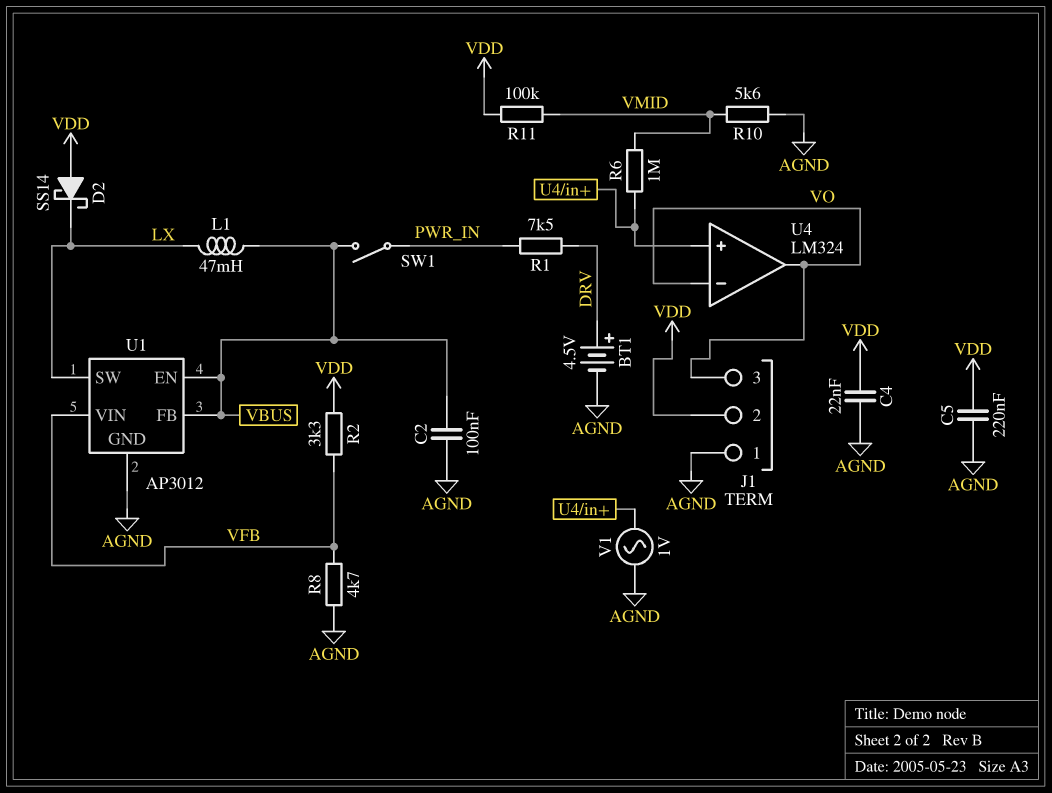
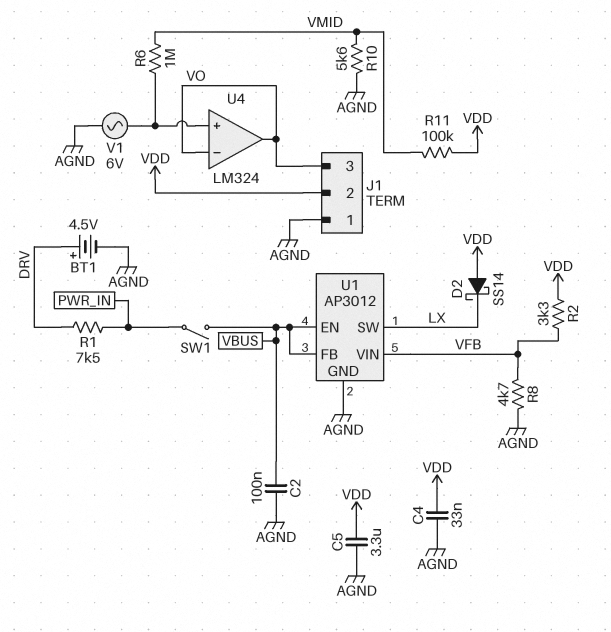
C4: 22nF (AGND, VDD) -> 33nF (AGND, VDD)
C5: 220nF (AGND, VDD) -> 3.3uF (AGND, VDD)
L1: 47mH (LX, VBUS) -> none
V1: AC 1V (AGND, U4/in+) -> AC 6V (AGND, U4/in+)

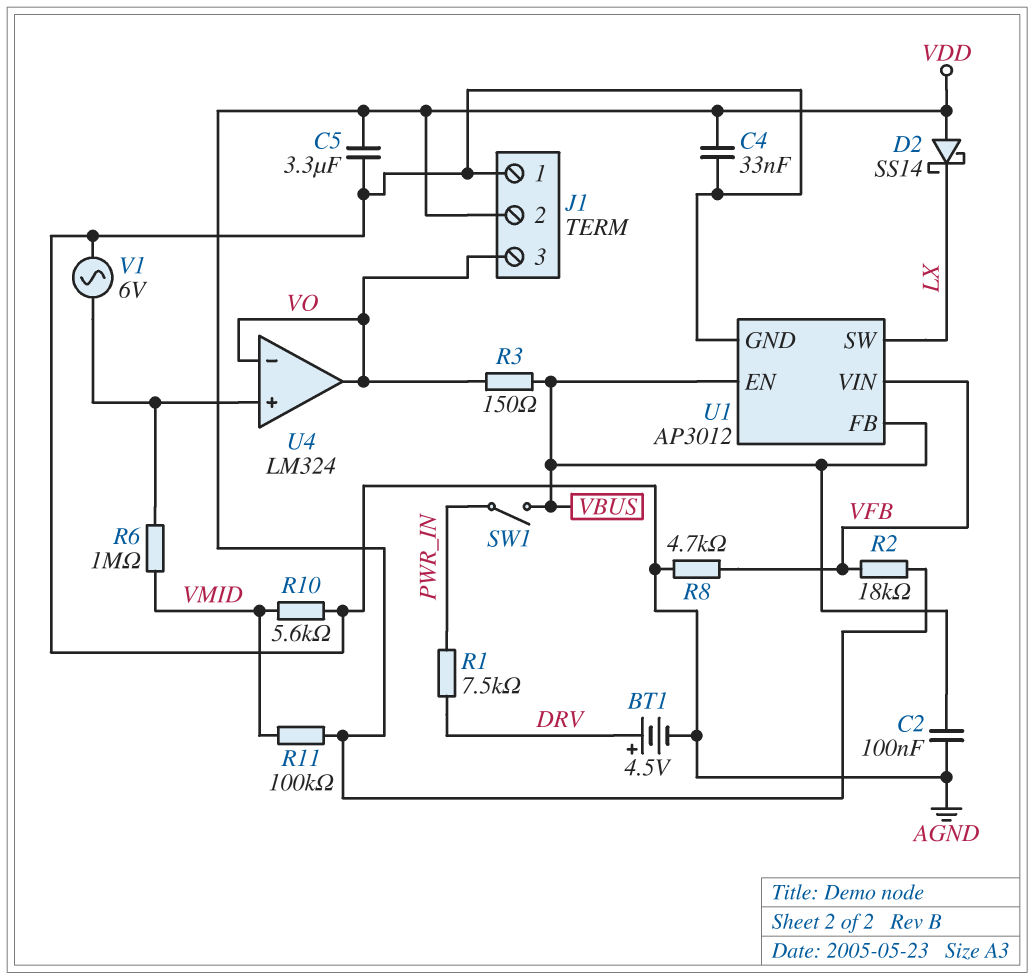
R2: 3.3k (VDD, VFB) -> 18k (VDD, VFB)
R3: none -> 150 (VBUS, VO)

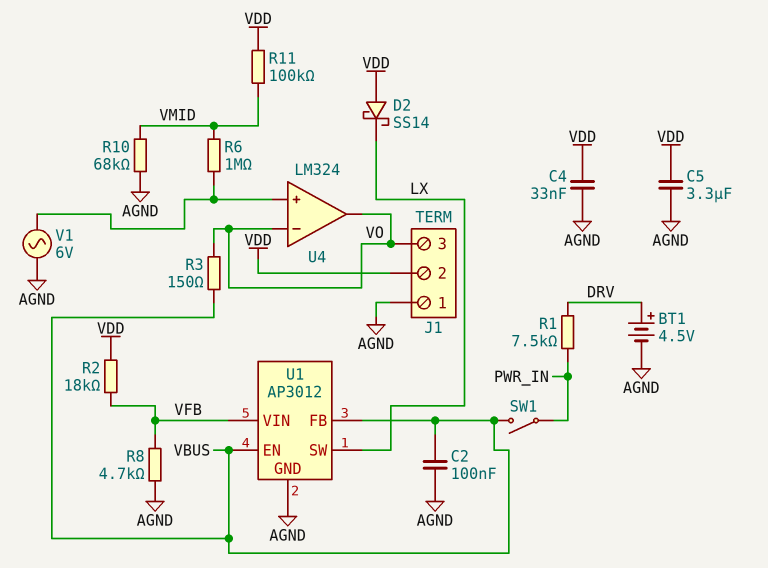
R10: 5.6k (AGND, VMID) -> 68k (AGND, VMID)

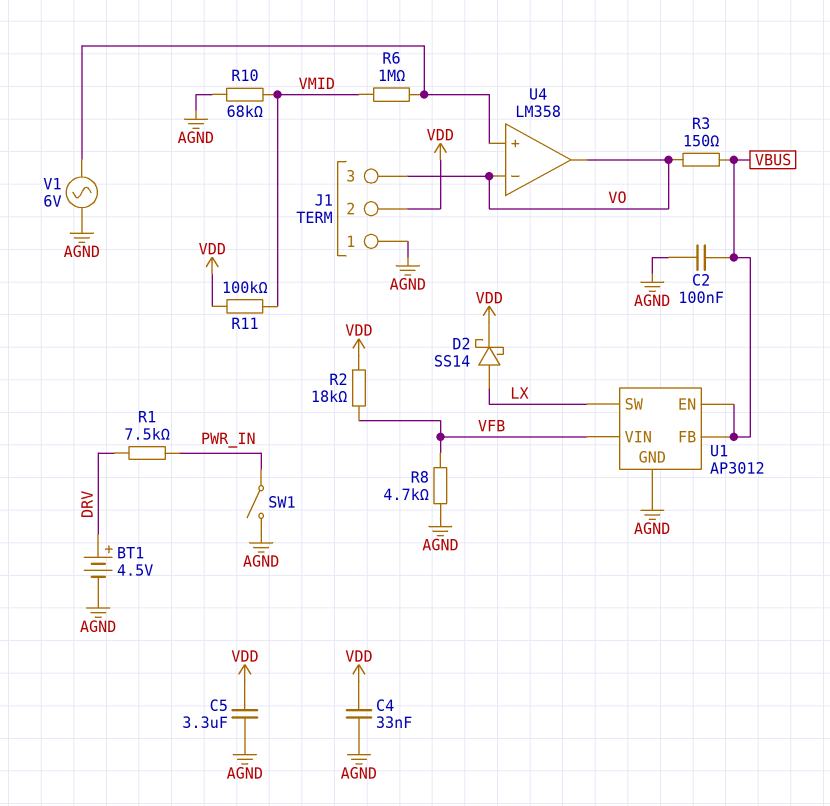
D2: schottky SS14 (A VDD, K LX) -> schottky SS14 (A LX, K VDD)
SW1: switch (PWR_IN, VBUS) -> switch (AGND, PWR_IN)
U4: LM324 -> LM358

